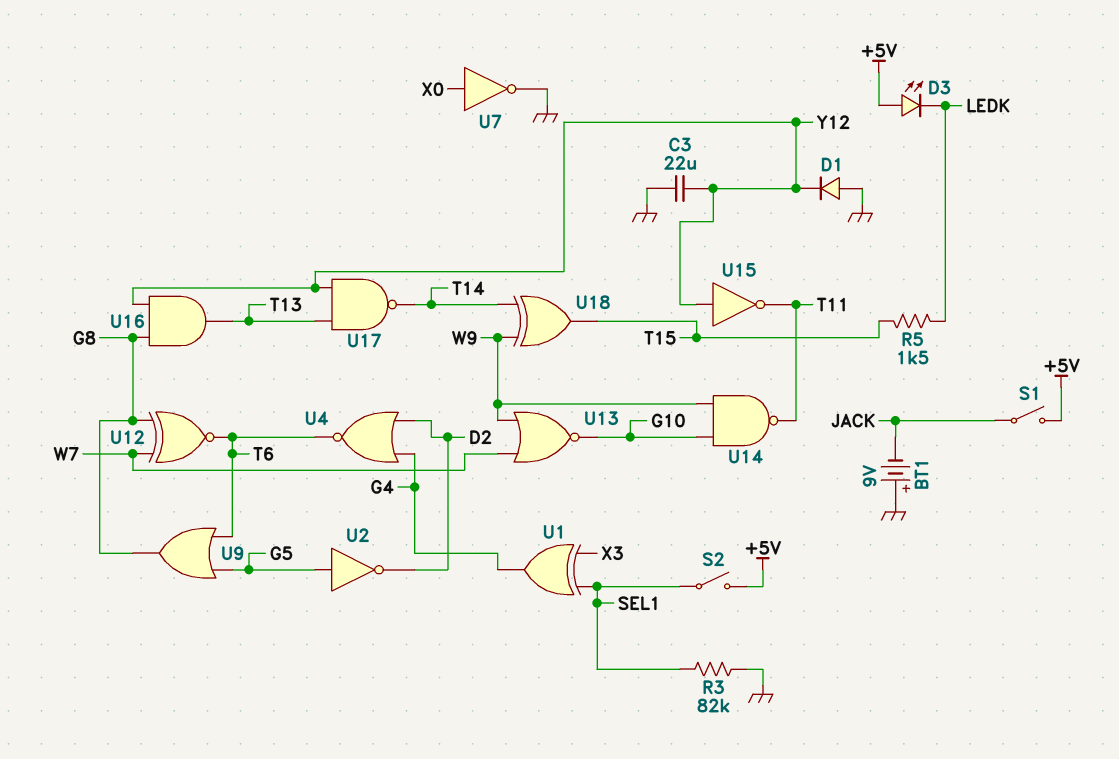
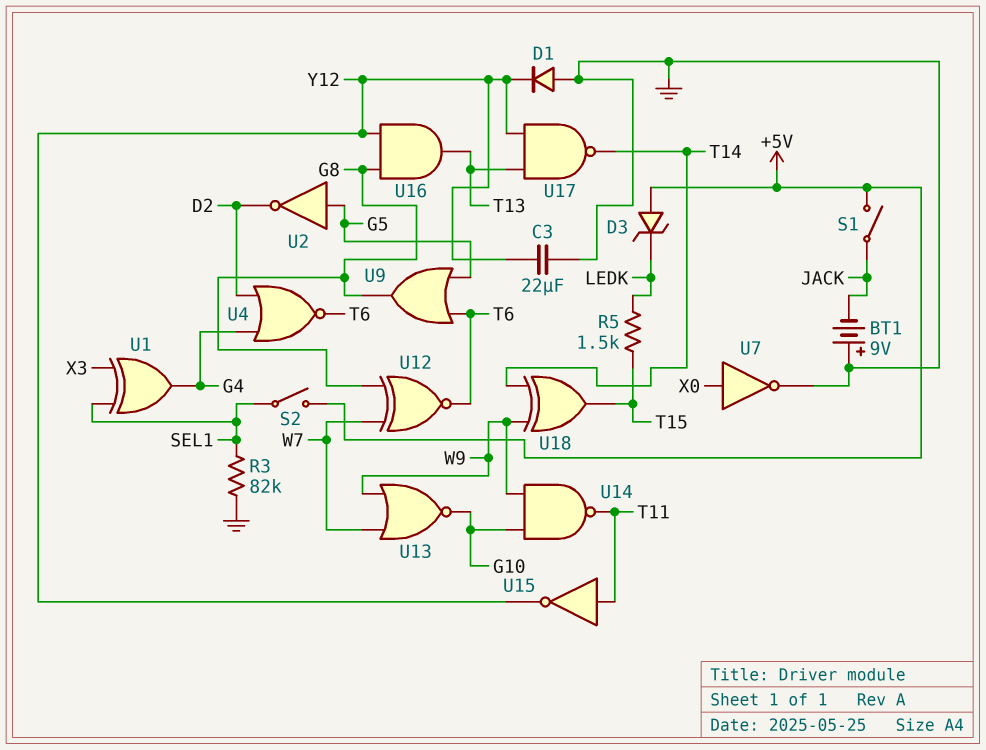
D3: LED (A +5V, K LEDK) -> zener (A +5V, K LEDK)
U15: NOT (in Y12, out T11) -> NOT (in T11, out Y12)

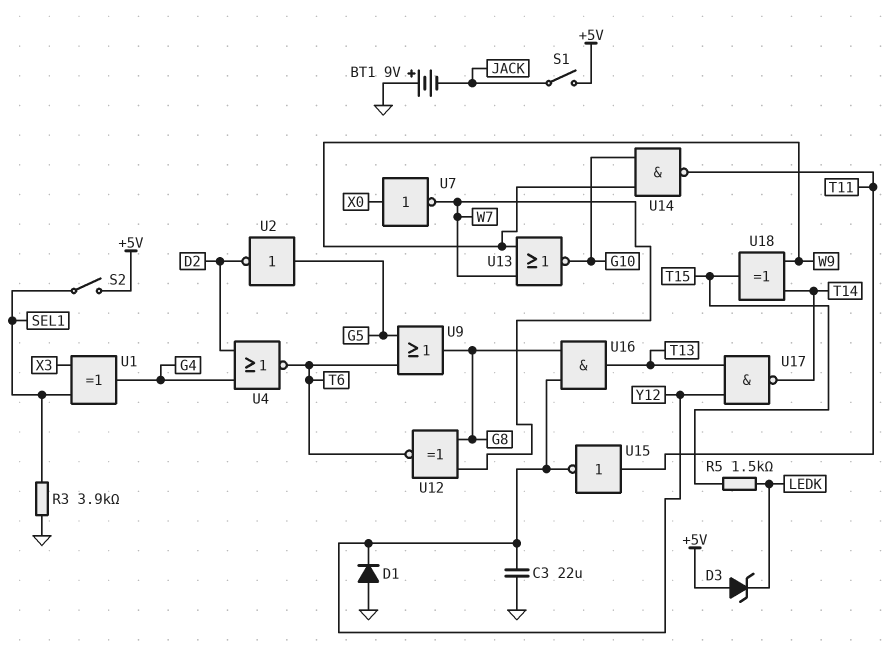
R3: 82k (GND, SEL1) -> 3.9k (GND, SEL1)
U7: NOT (in X0, out GND) -> NOT (in X0, out W7)

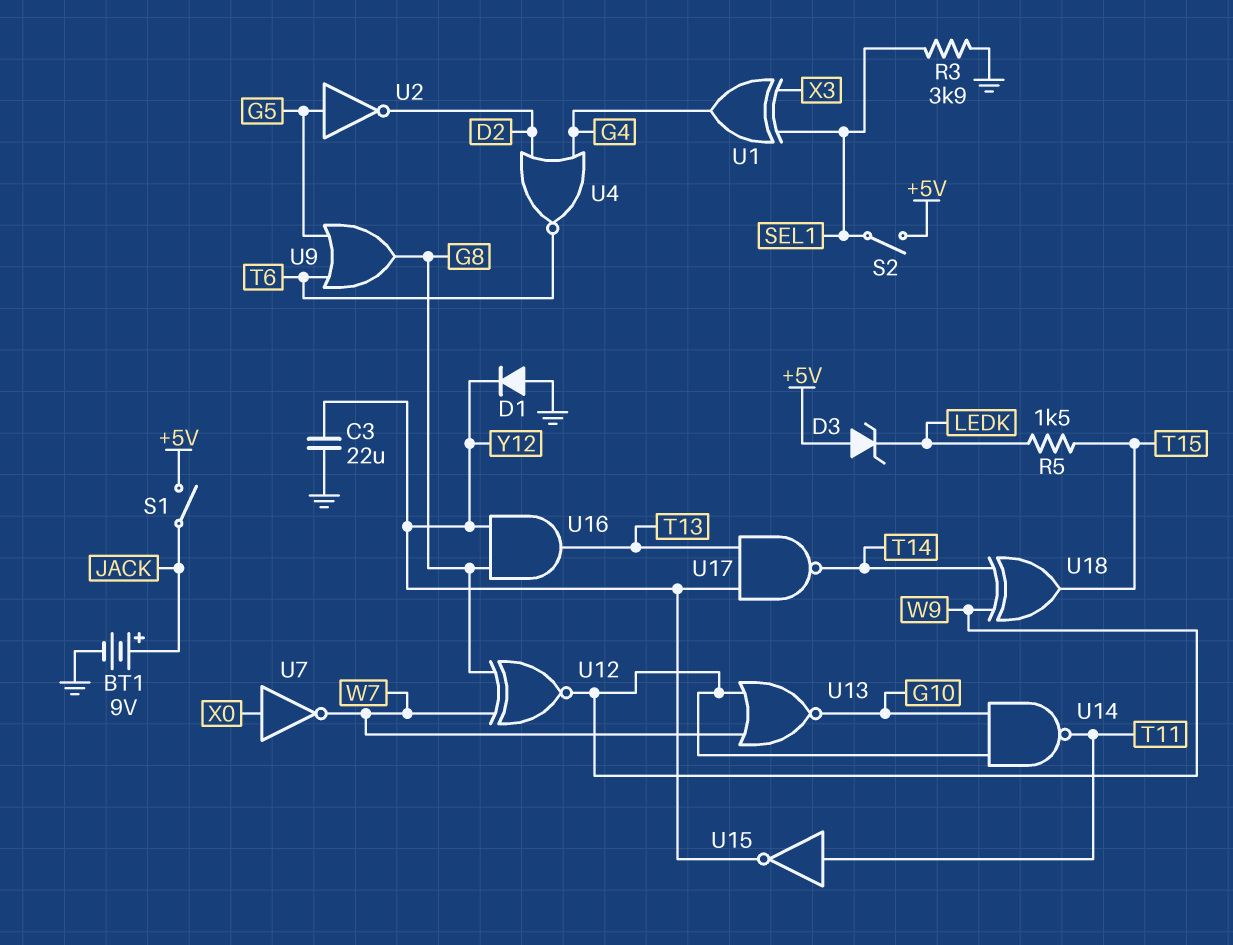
BT1: 9V (plus GND, minus JACK) -> 9V (plus JACK, minus GND)
U12: XNOR (in G8, in W7, out T6) -> XNOR (in G8, in W7, out W9)

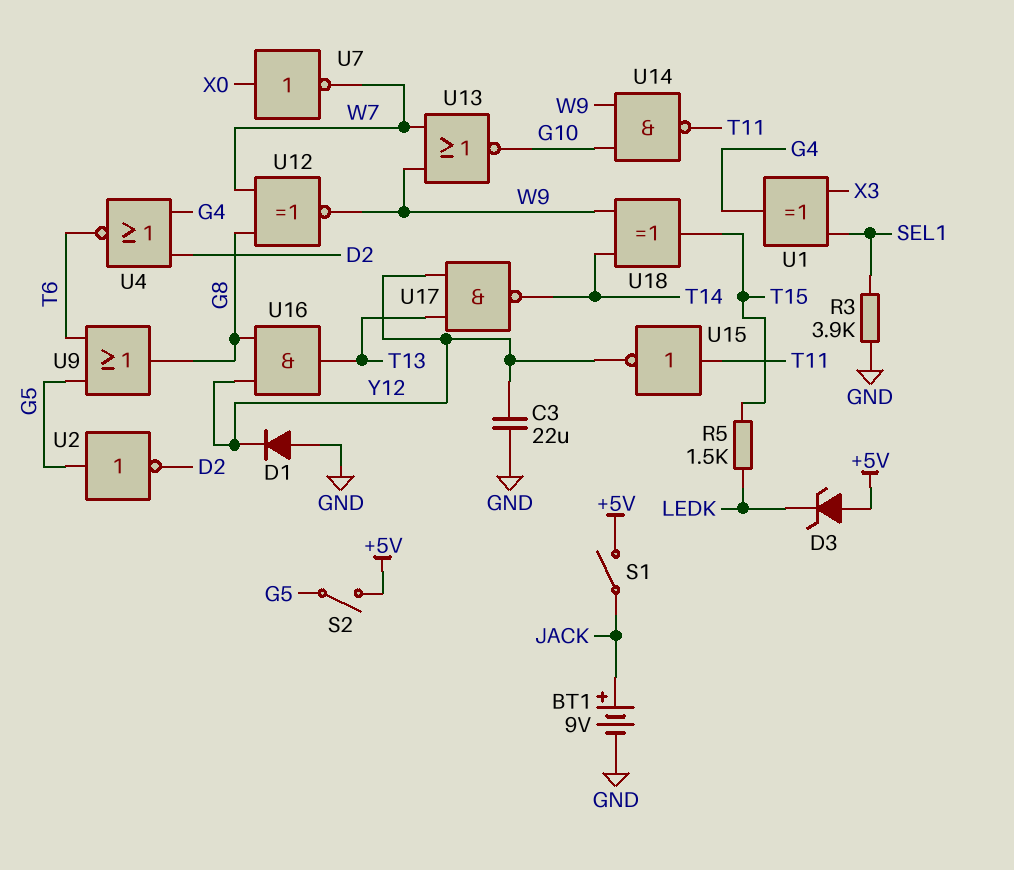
S2: switch (+5V, SEL1) -> switch (+5V, G5)

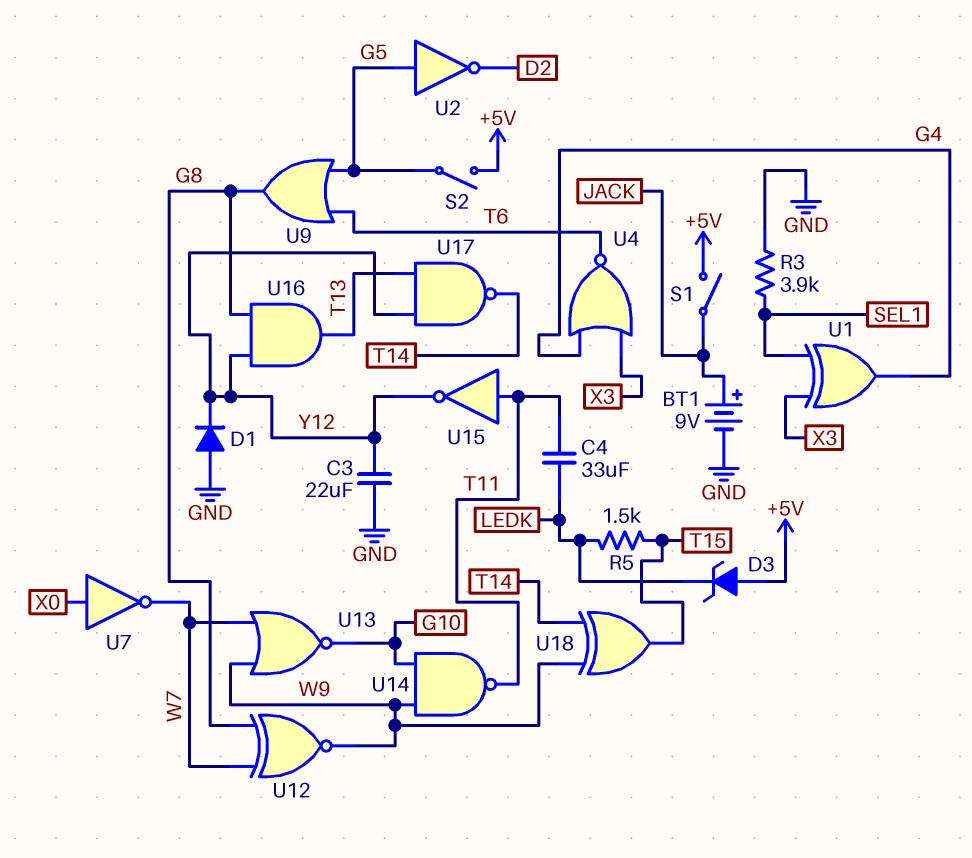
C4: none -> 33uF (LEDK, T11)
U4: NOR (in D2, in G4, out T6) -> NOR (in G4, in X3, out T6)

